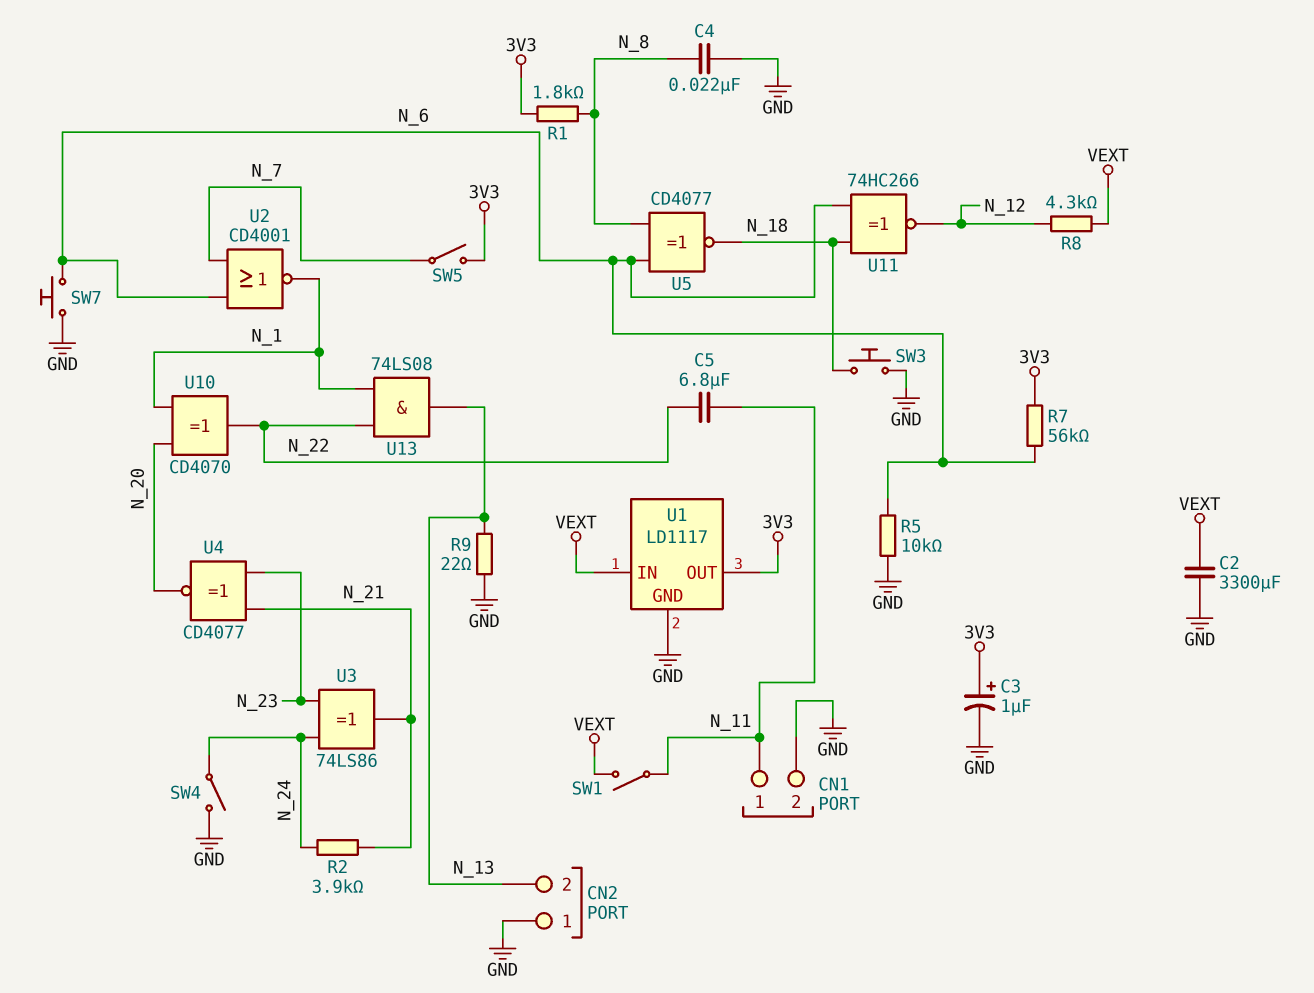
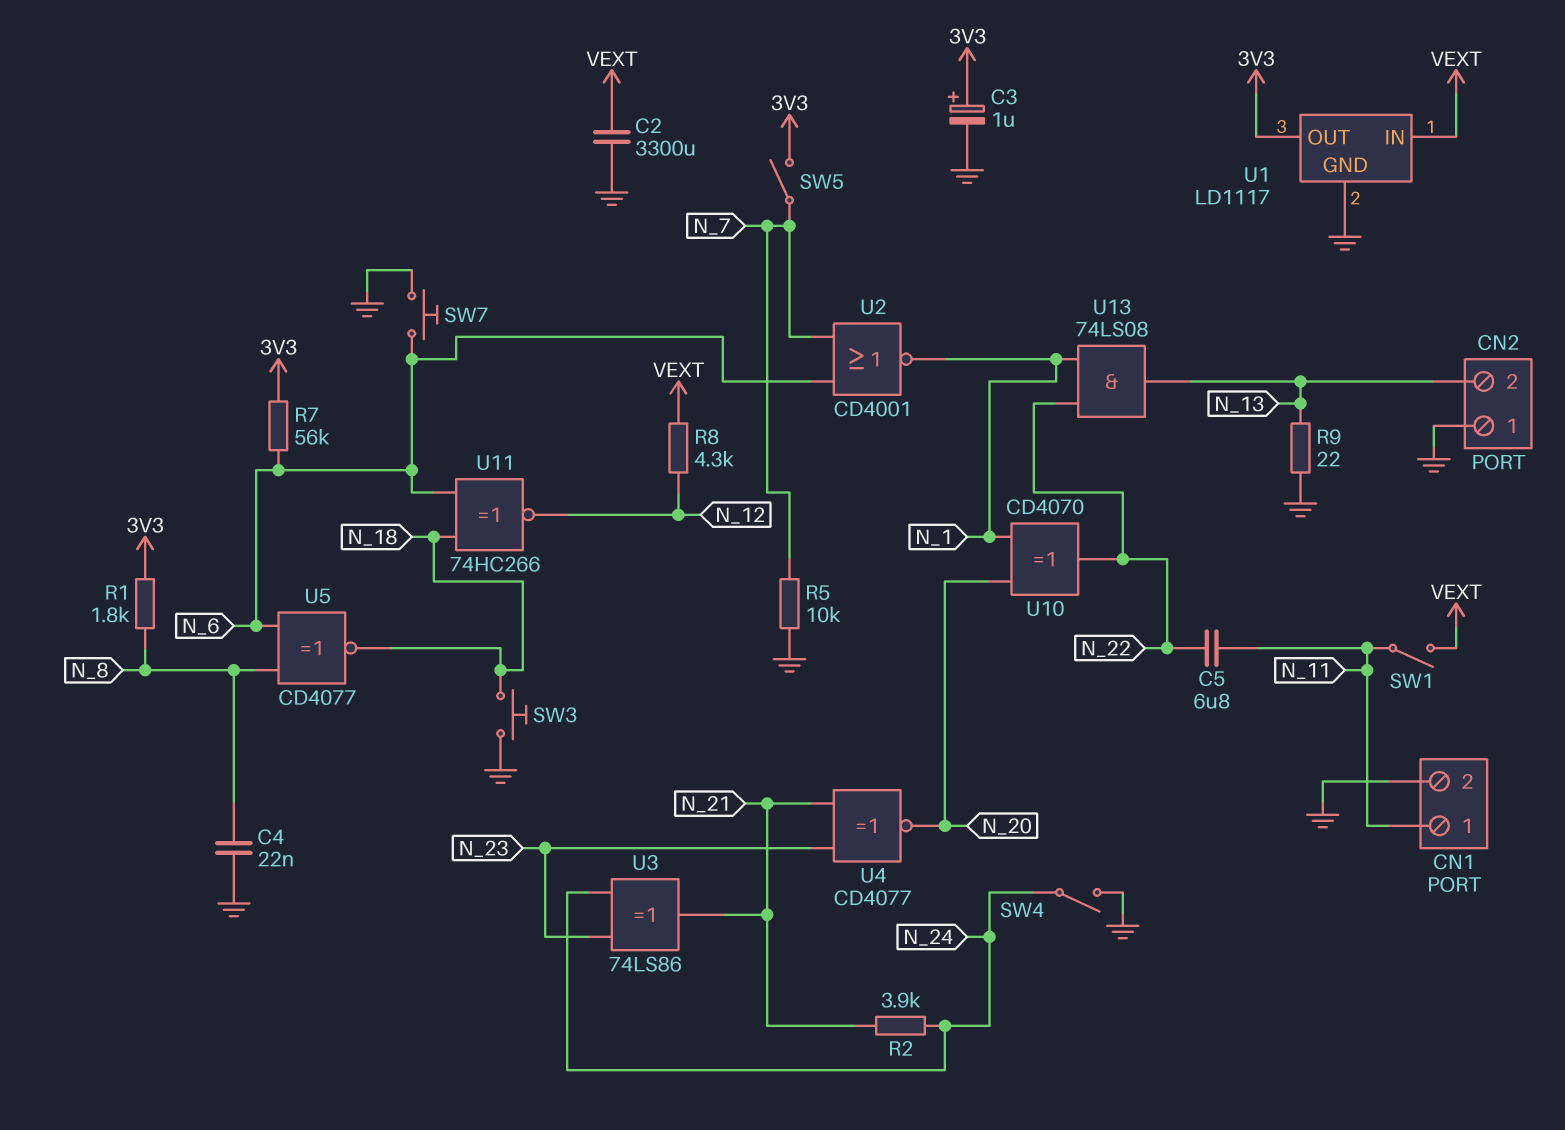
R5: 10k (GND, N_6) -> 10k (GND, N_7)

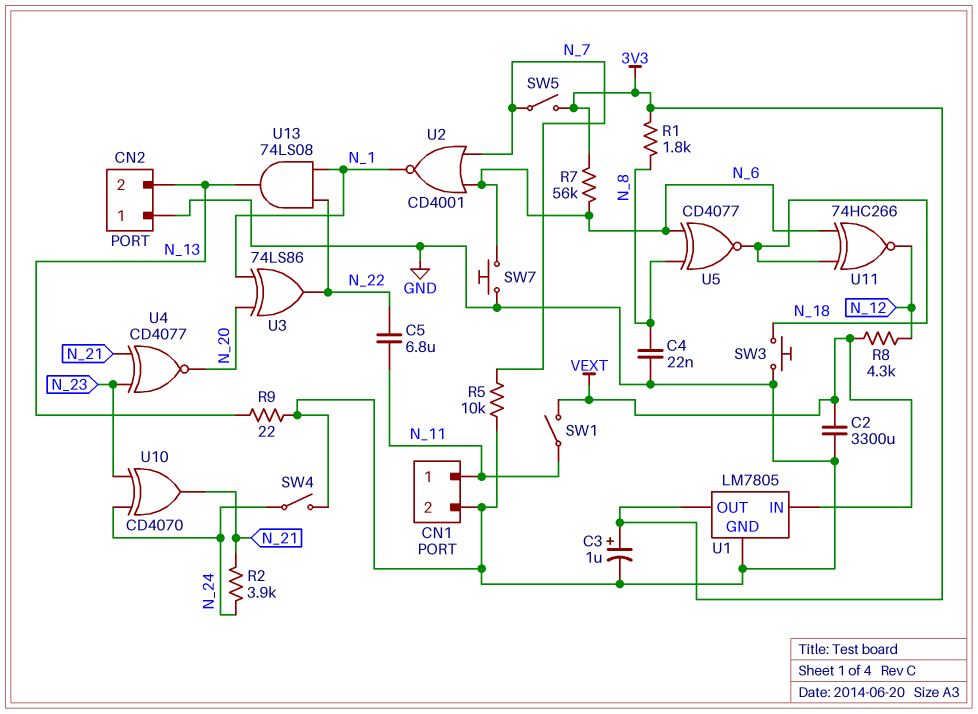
U1: LD1117 -> LM7805
U3: XOR 74LS86 (in N_23, in N_24, out N_21) -> XOR 74LS86 (in N_1, in N_20, out N_22)
U10: XOR CD4070 (in N_1, in N_20, out N_22) -> XOR CD4070 (in N_23, in N_24, out N_21)

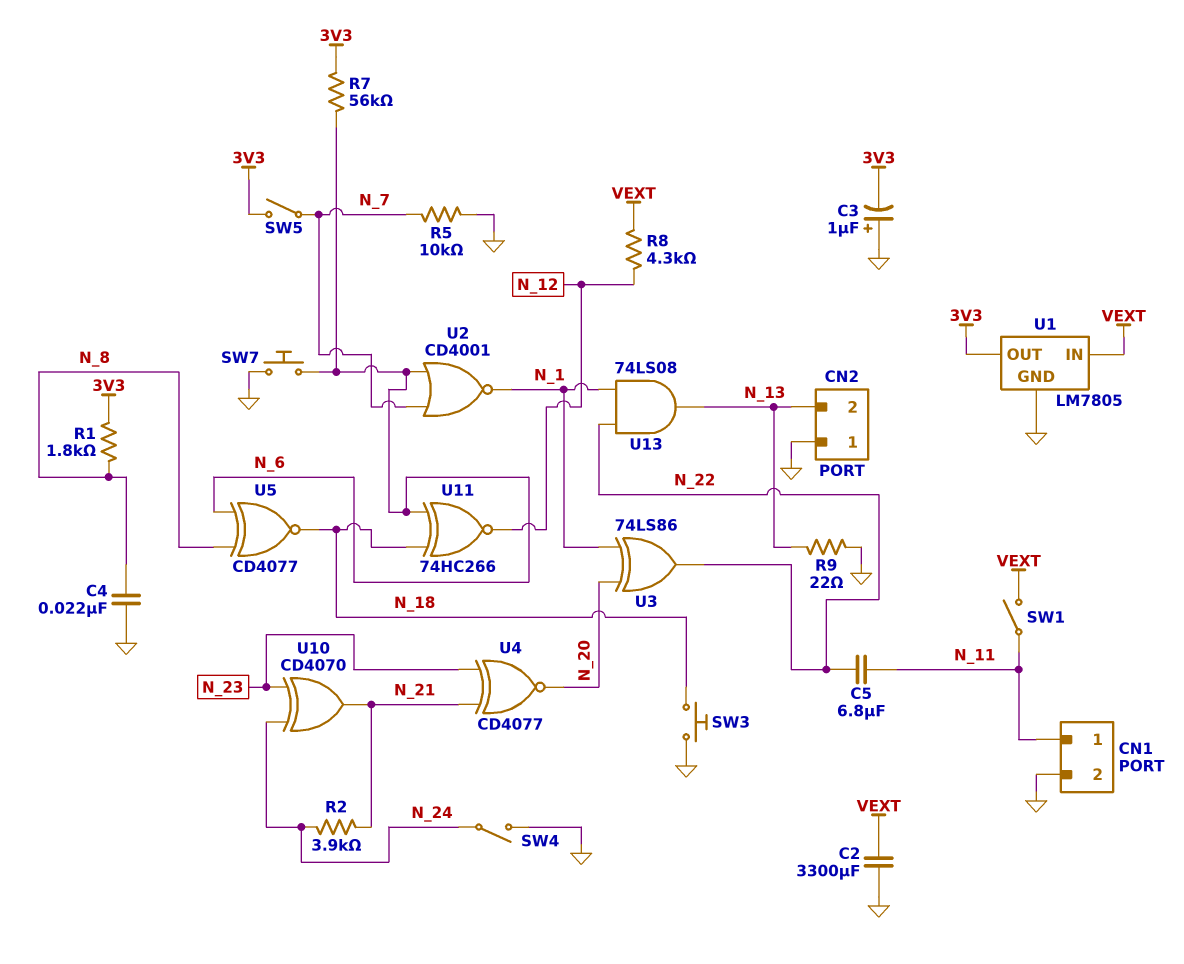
C3: 1uF (plus 3V3, minus GND) -> 1uF (plus GND, minus 3V3)

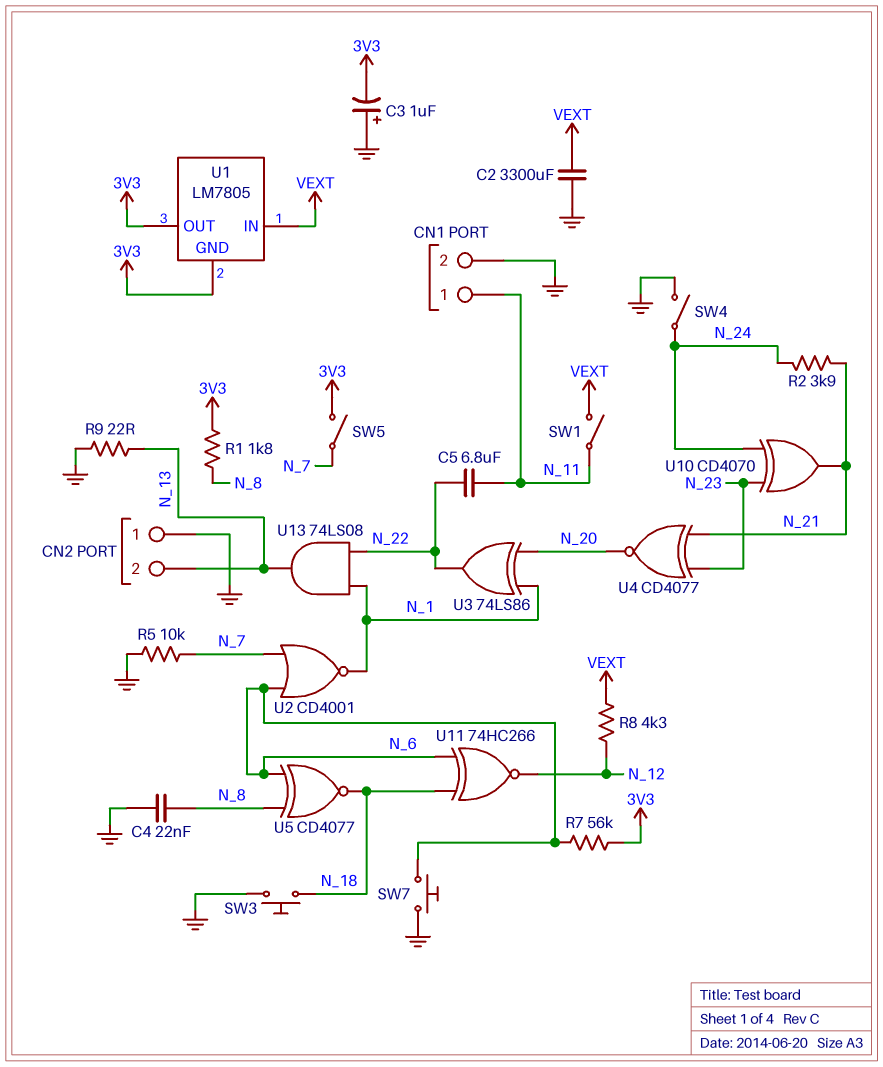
U1 pin GND: GND -> 3V3

